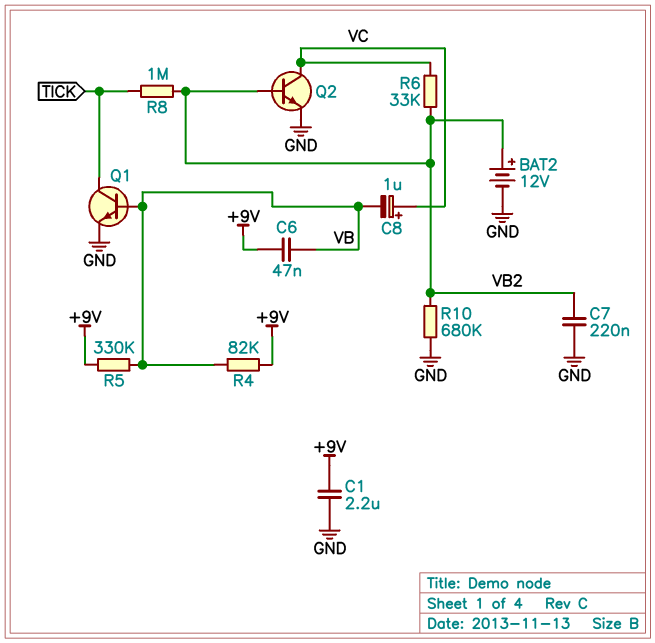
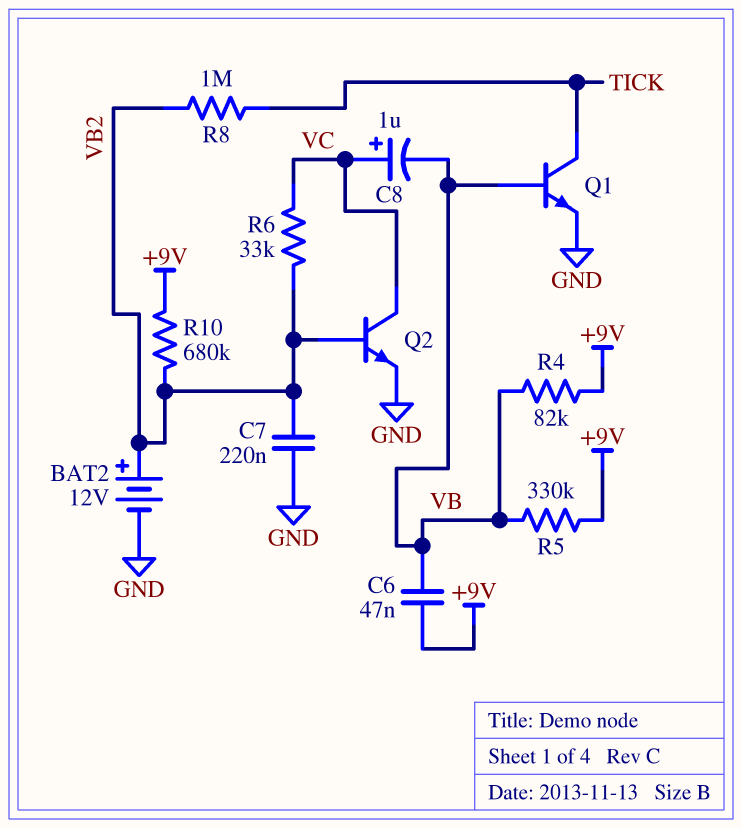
C1: 2.2uF (+9V, GND) -> none
R10: 680k (GND, VB2) -> 680k (+9V, VB2)

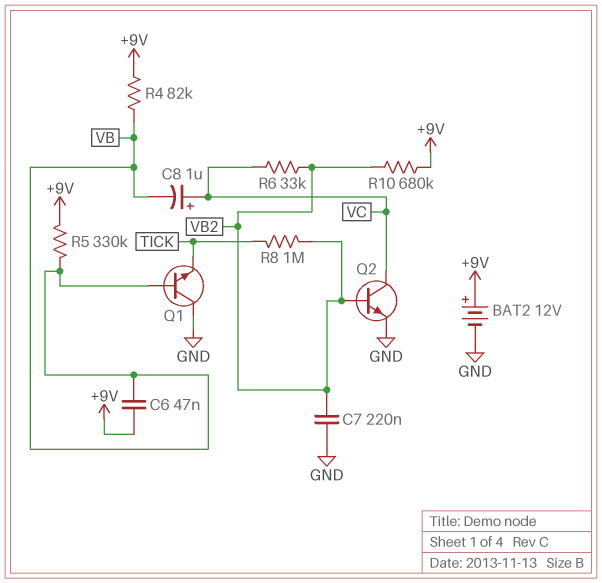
BAT2: 12V (plus VB2, minus GND) -> 12V (plus +9V, minus GND)
Q1: NPN (B VB, C TICK, E GND) -> NPN (B VB, C GND, E TICK)

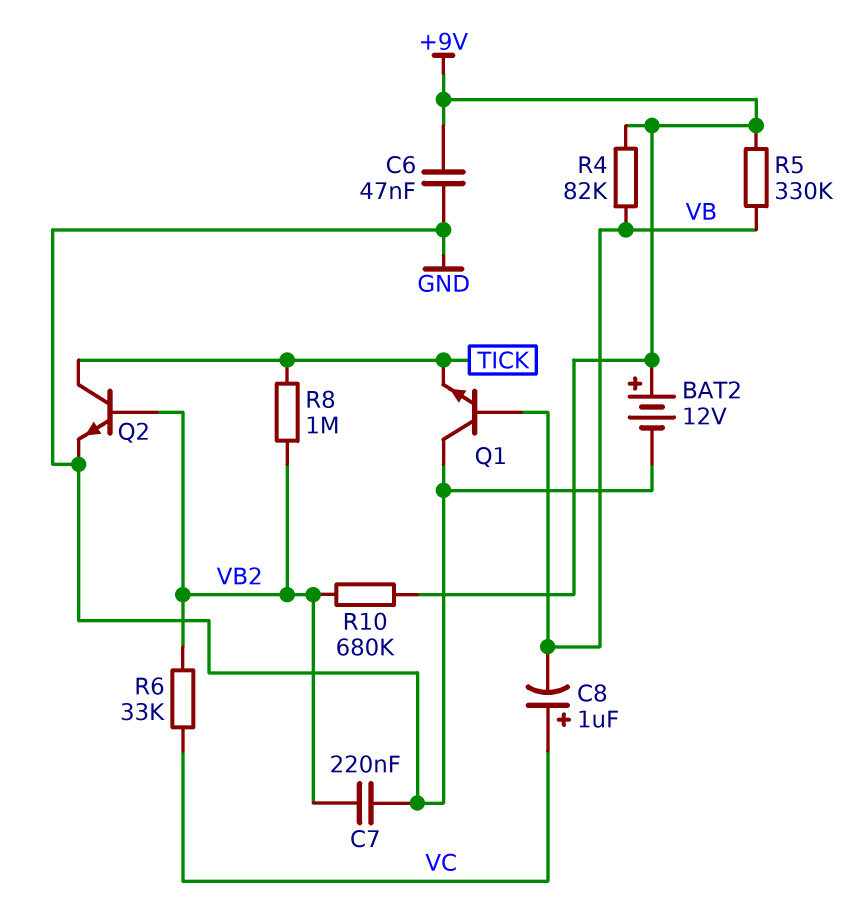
C6: 47nF (+9V, VB) -> 47nF (+9V, GND)
Q2: NPN (B VB2, C VC, E GND) -> NPN (B VB2, C TICK, E GND)

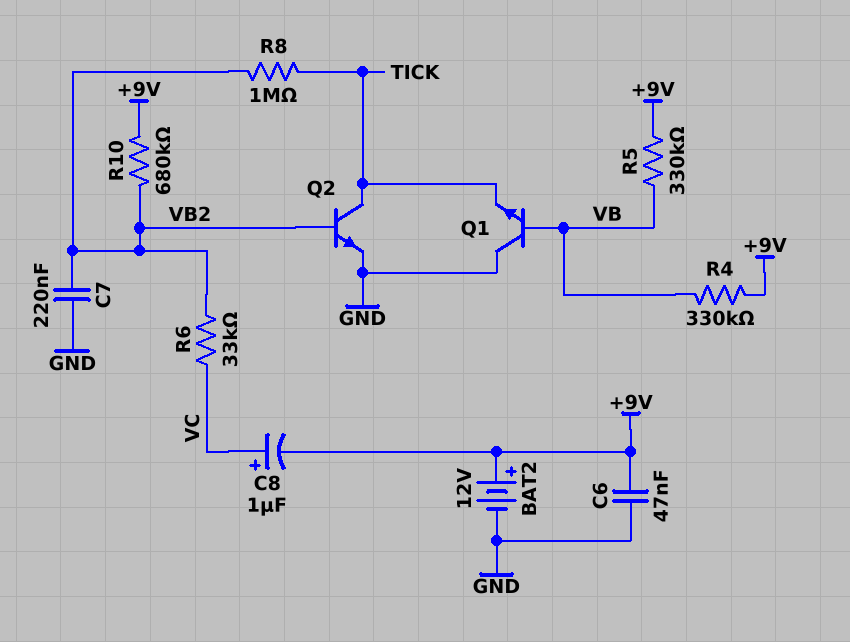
C8: 1uF (plus VC, minus VB) -> 1uF (plus VC, minus +9V)
R4: 82k (+9V, VB) -> 330k (+9V, VB)

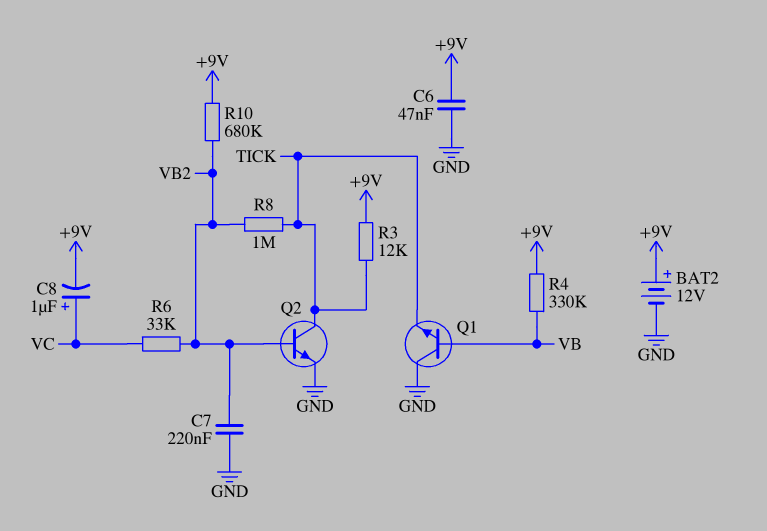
R3: none -> 12k (+9V, TICK)
R5: 330k (+9V, VB) -> none

